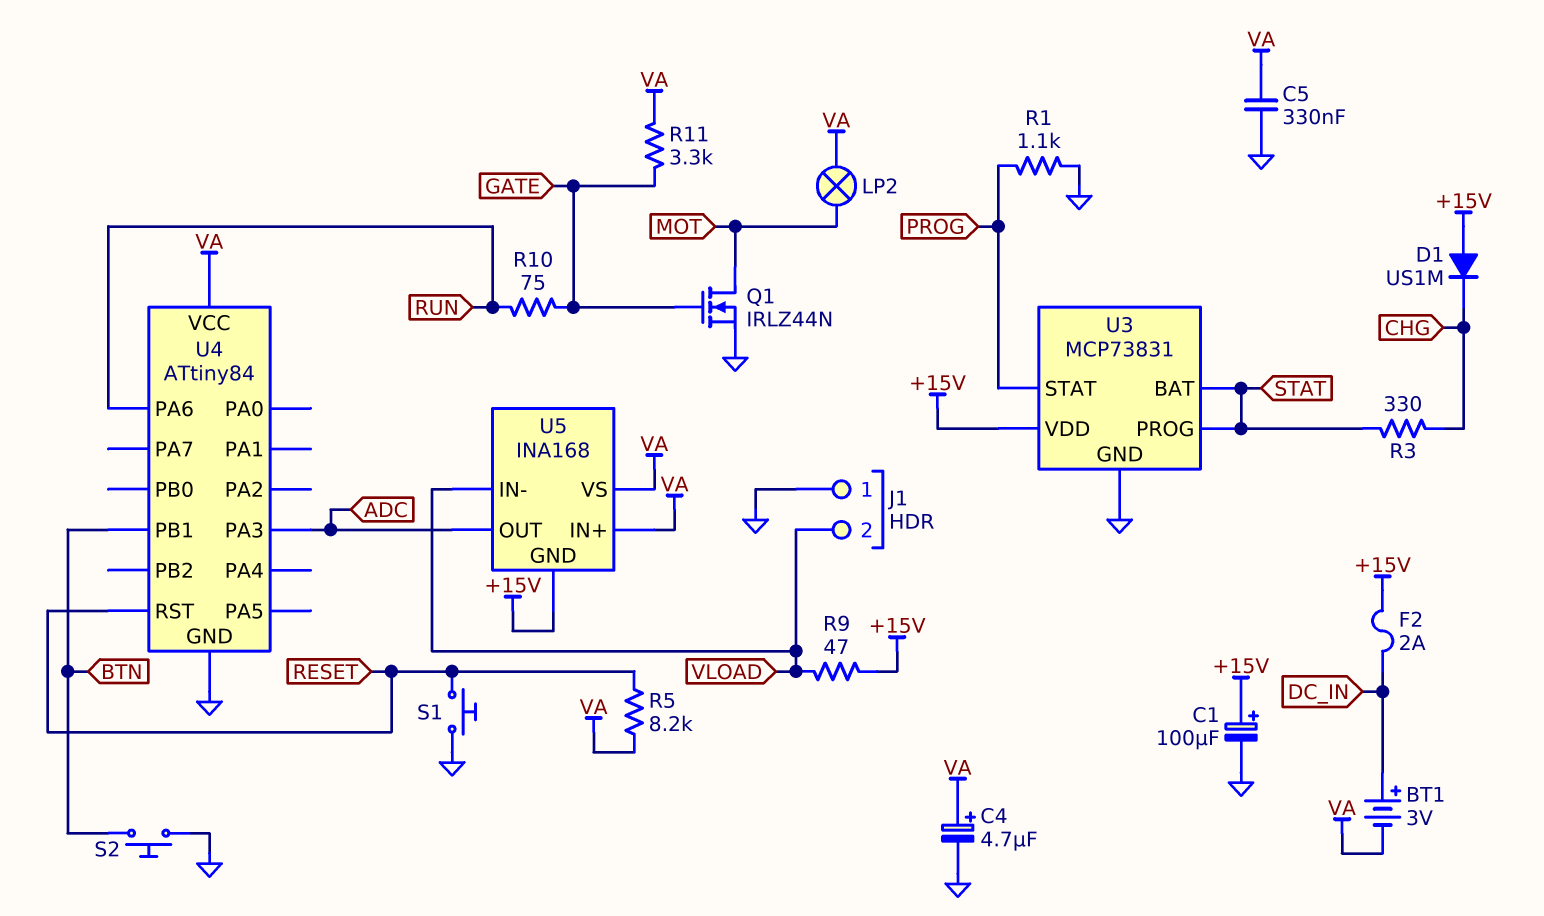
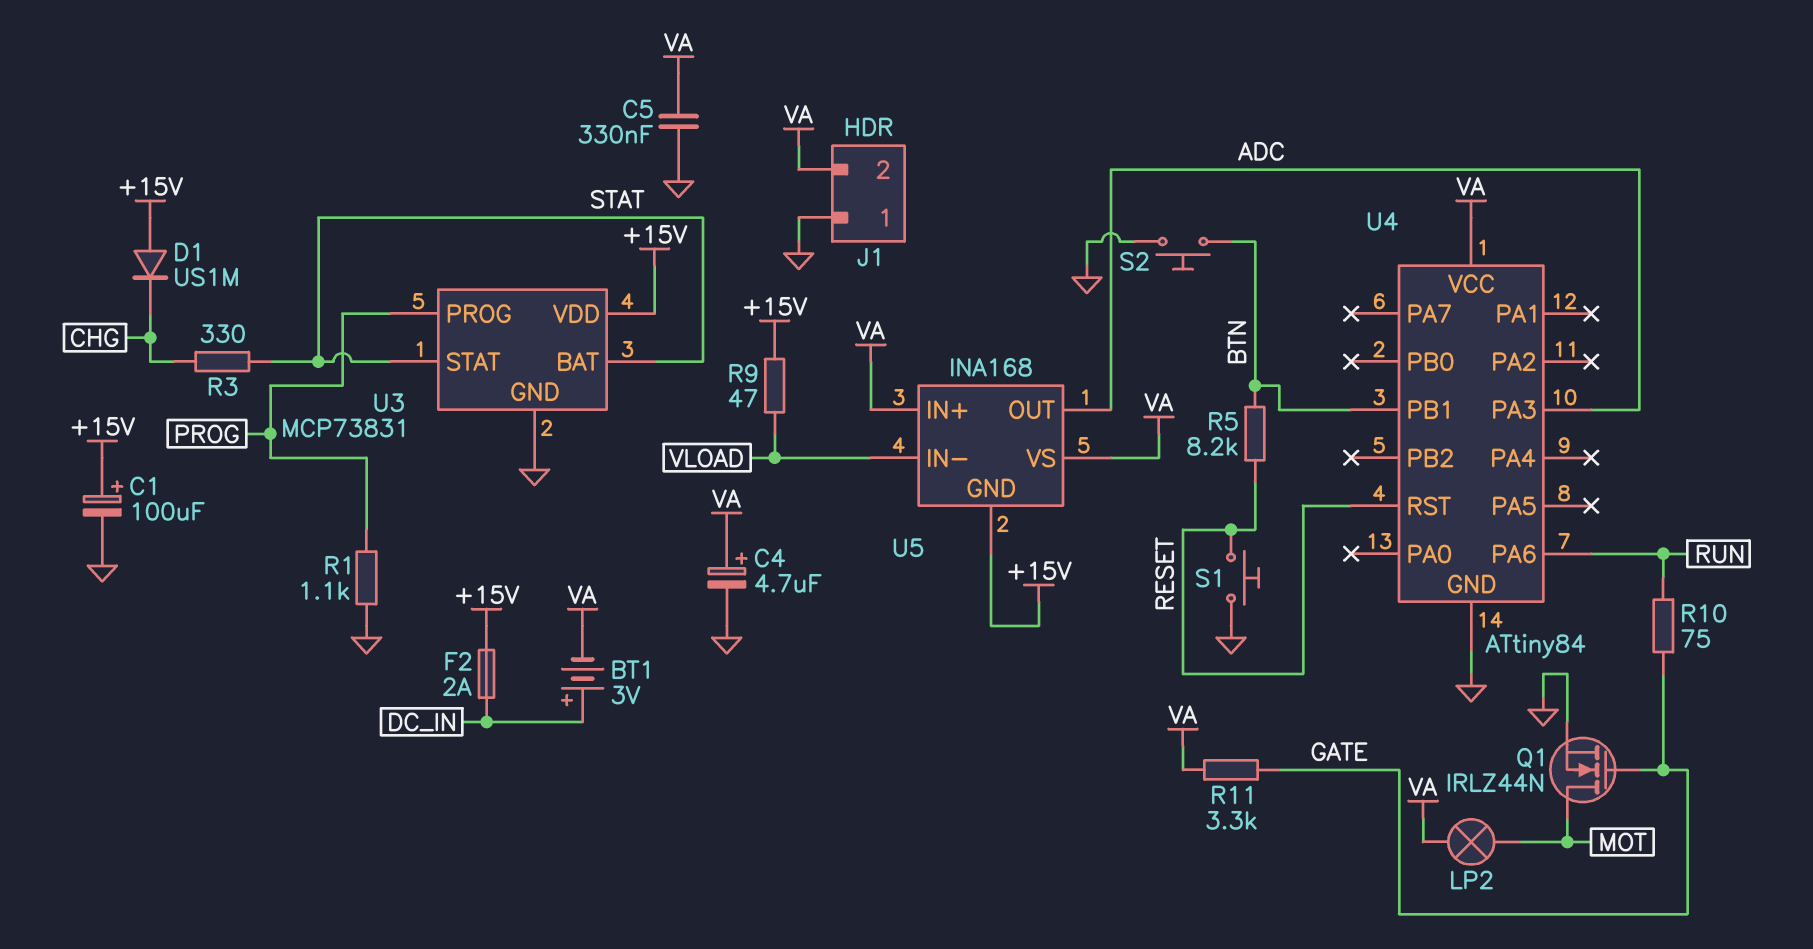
J1 pin 2: VLOAD -> VA
R5: 8.2k (RESET, VA) -> 8.2k (BTN, RESET)
U3 pin PROG: STAT -> PROG
U3 pin STAT: PROG -> STAT

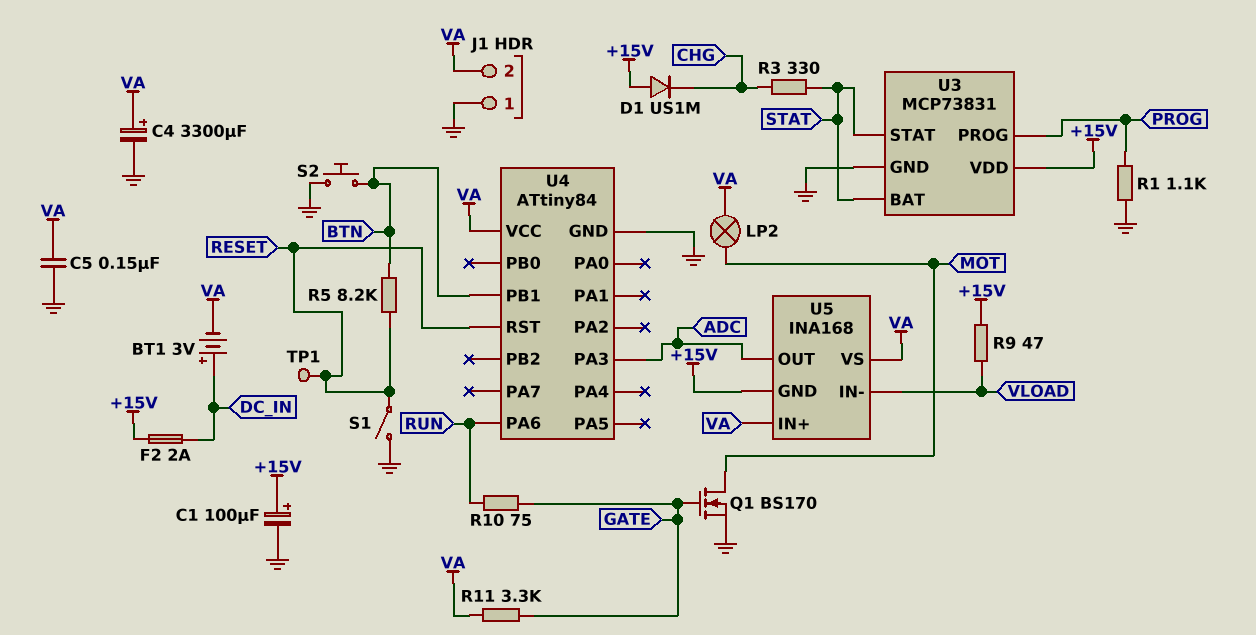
C4: 4.7uF (plus VA, minus GND) -> 3300uF (plus VA, minus GND)
C5: 330nF (GND, VA) -> 150nF (GND, VA)
Q1: NMOS IRLZ44N (G GATE, D MOT, S GND) -> NMOS BS170 (G GATE, D MOT, S GND)
S1: button (GND, RESET) -> switch (GND, RESET)
TP1: none -> test point (RESET)

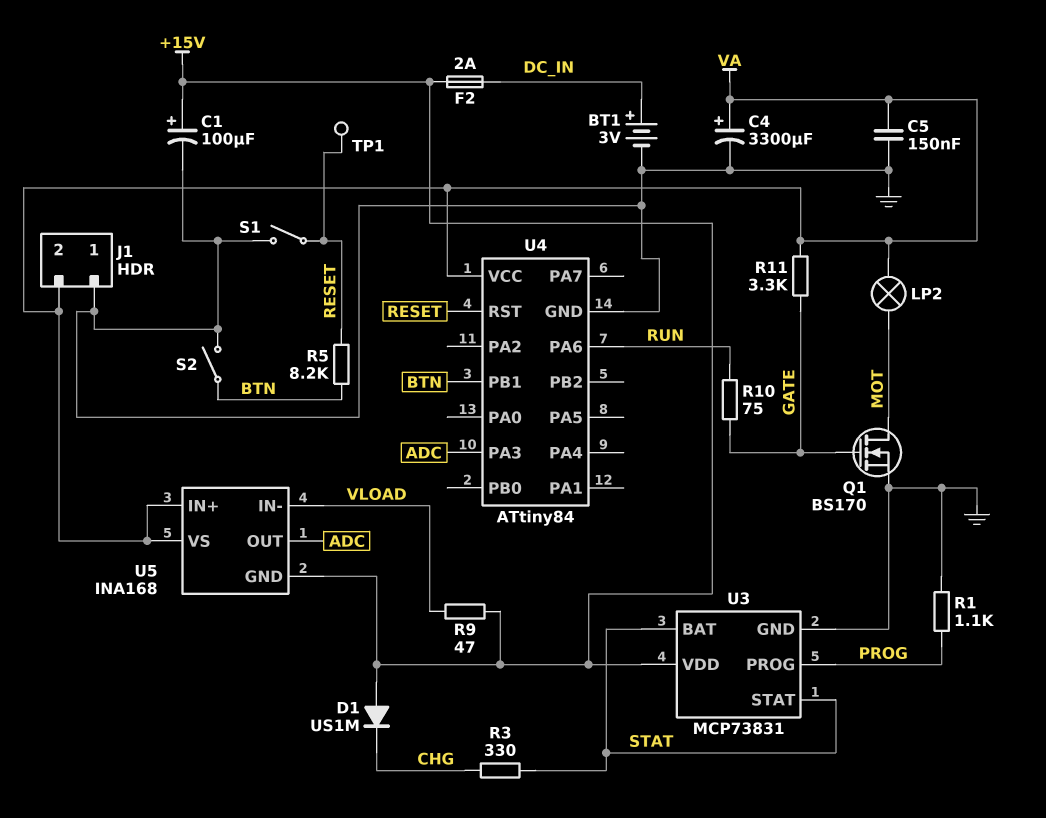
BT1: 3V (plus DC_IN, minus VA) -> 3V (plus DC_IN, minus GND)
S2: button (BTN, GND) -> switch (BTN, GND)

